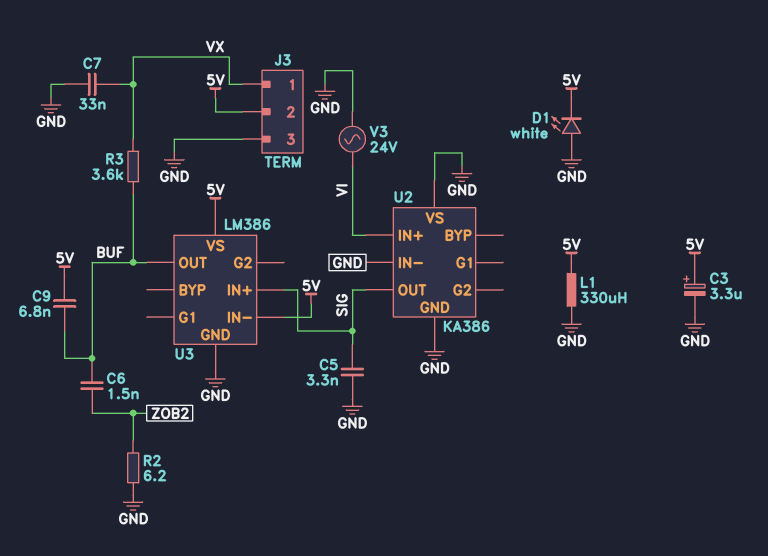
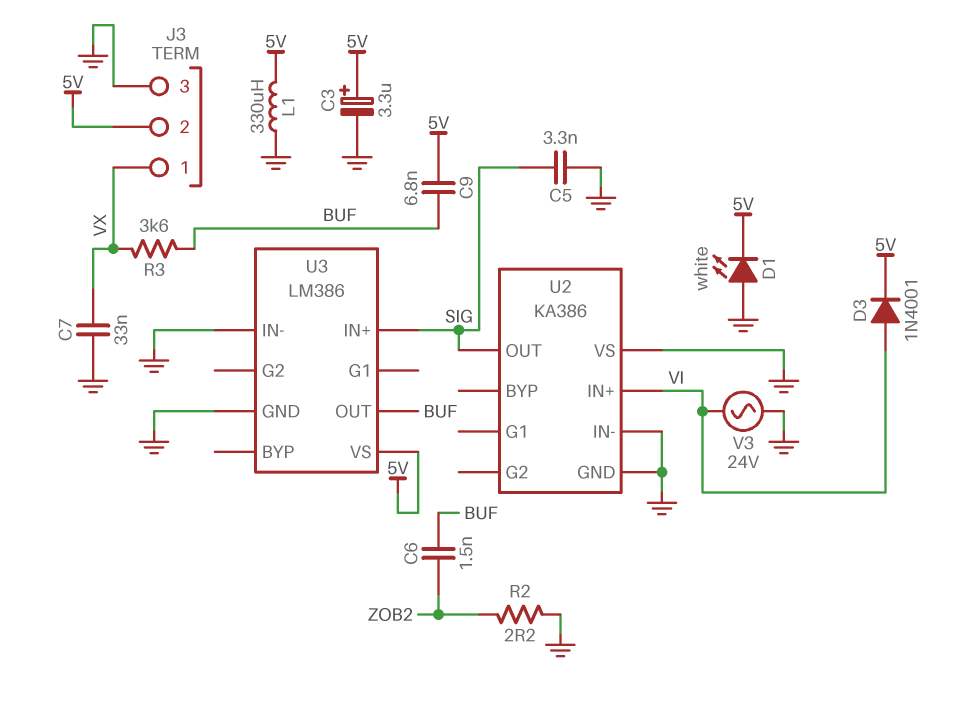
D3: none -> diode 1N4001 (A VI, K 5V)
R2: 6.2 (GND, ZOB2) -> 2.2 (GND, ZOB2)
U3 pin IN-: 5V -> GND

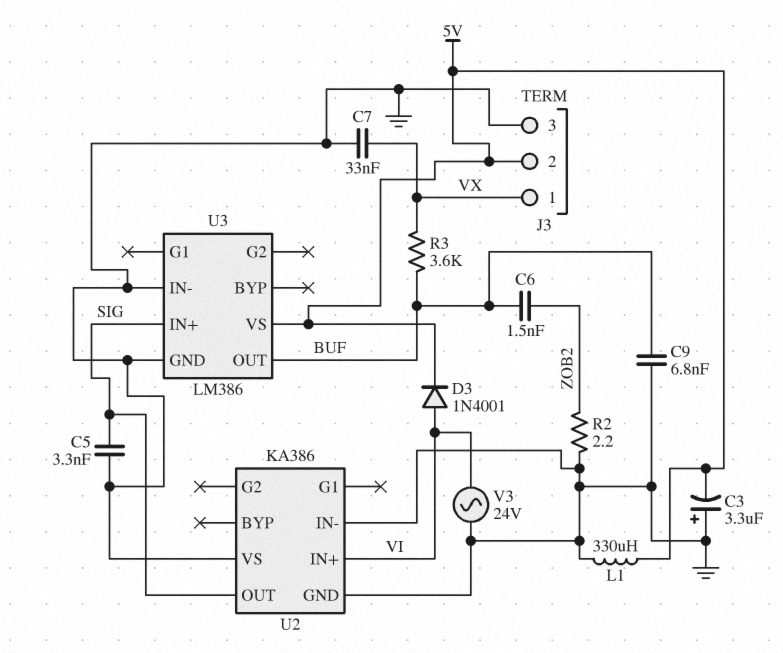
C3: 3.3uF (plus 5V, minus GND) -> 3.3uF (plus GND, minus 5V)
C9: 6.8nF (5V, BUF) -> 6.8nF (BUF, GND)
D1: LED white (A GND, K 5V) -> none

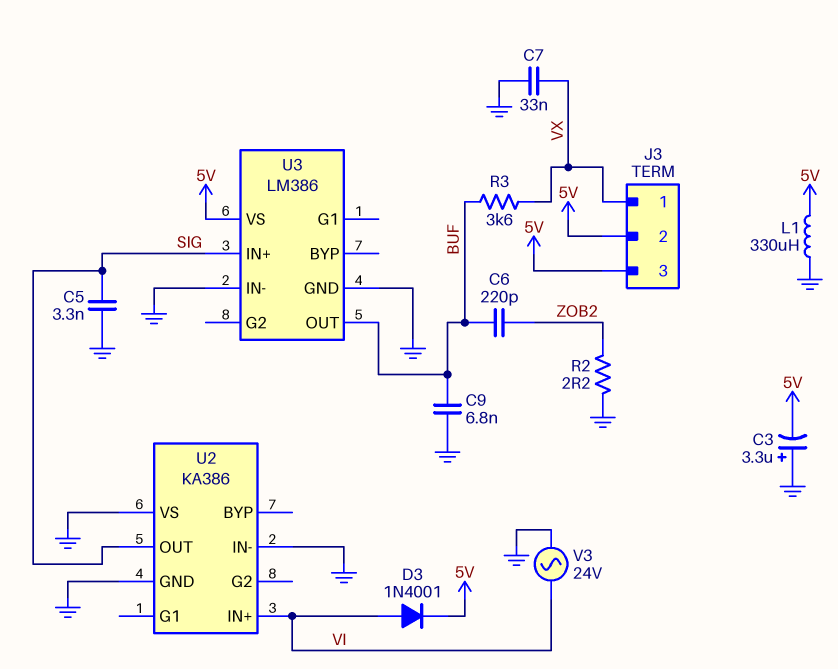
C6: 1.5nF (BUF, ZOB2) -> 220pF (BUF, ZOB2)
J3 pin 3: GND -> 5V

